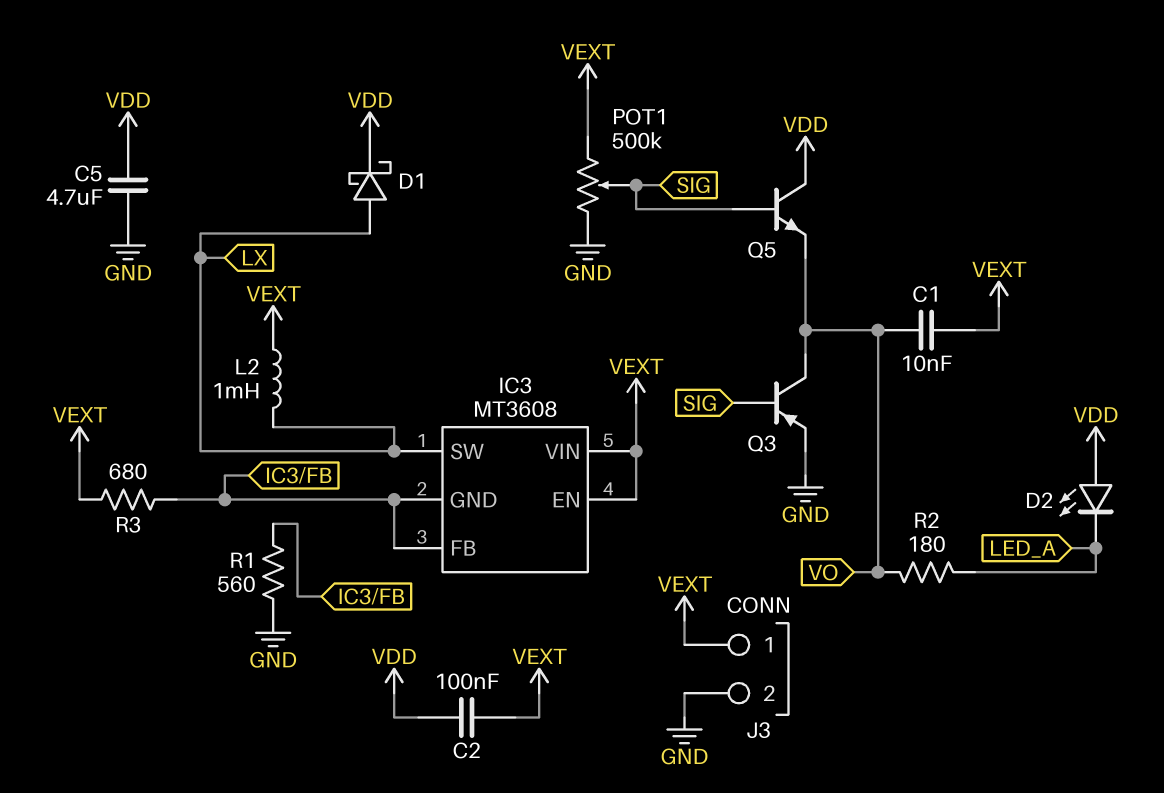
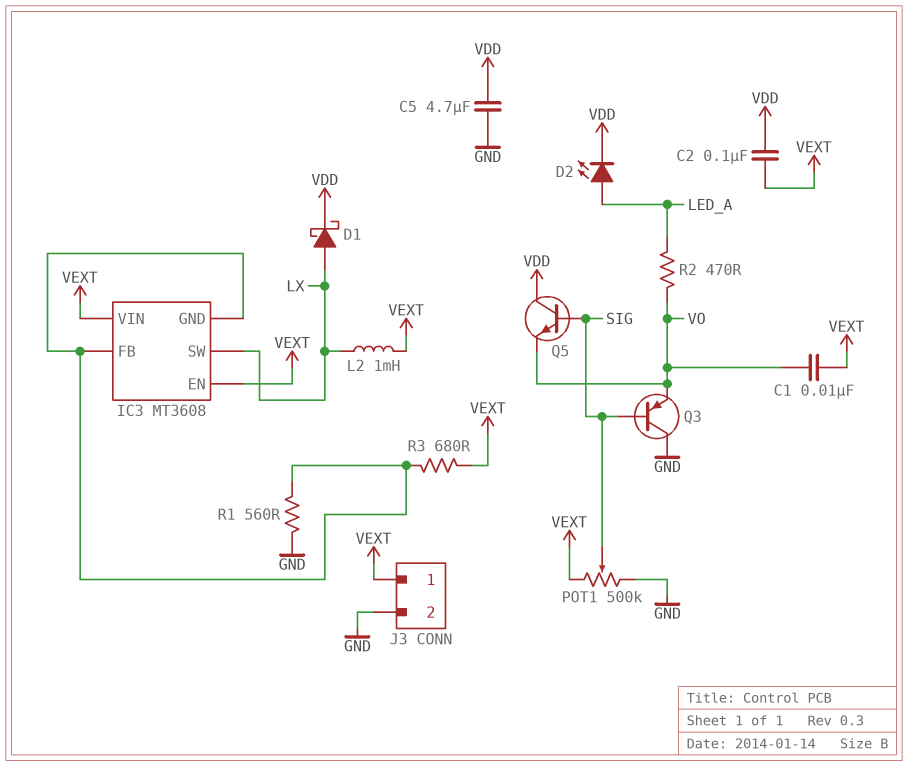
D2: LED (A VDD, K LED_A) -> LED (A LED_A, K VDD)
Q3: PNP (B SIG, C VO, E GND) -> PNP (B SIG, C GND, E VO)
R2: 180 (LED_A, VO) -> 470 (LED_A, VO)

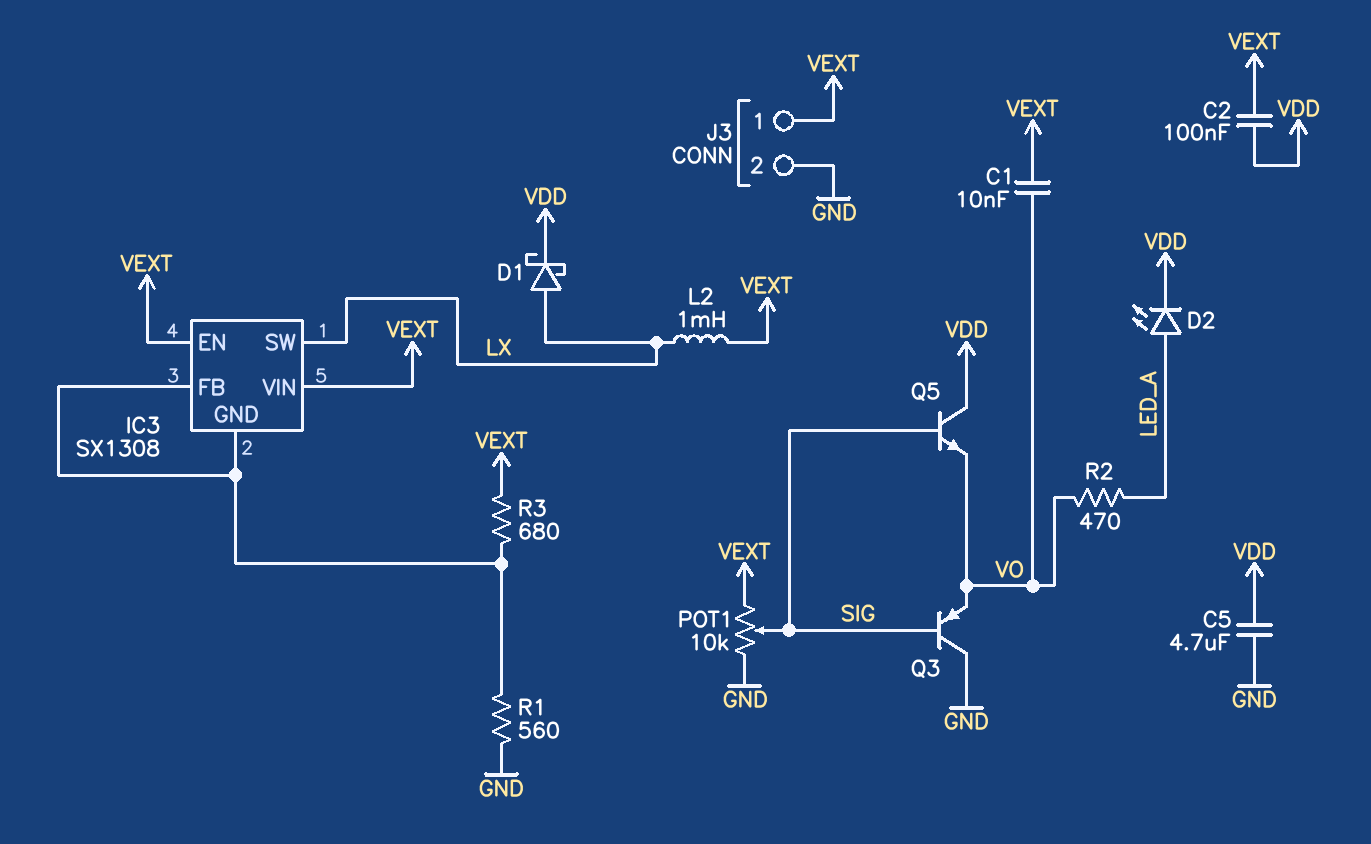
IC3: MT3608 -> SX1308
POT1: 500k (GND, VEXT, wiper SIG) -> 10k (GND, VEXT, wiper SIG)

